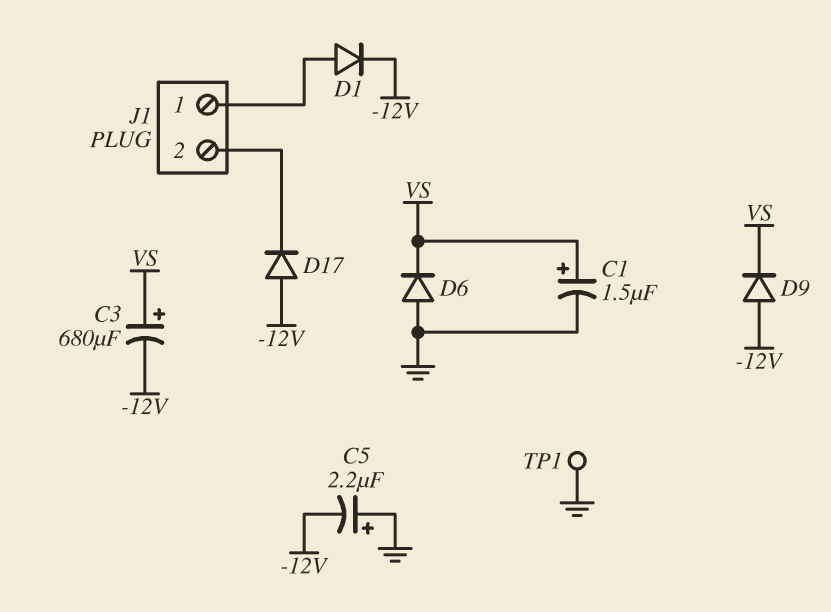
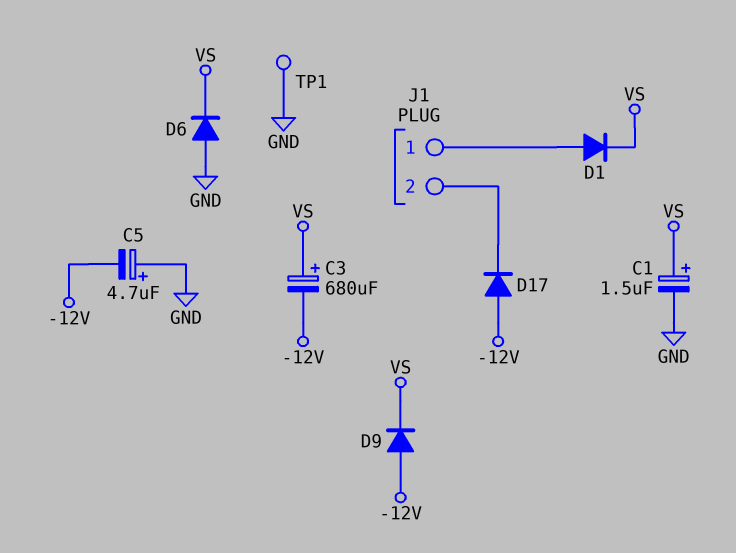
C5: 2.2uF (plus GND, minus -12V) -> 4.7uF (plus GND, minus -12V)
D1: diode (A J1/1, K -12V) -> diode (A J1/1, K VS)

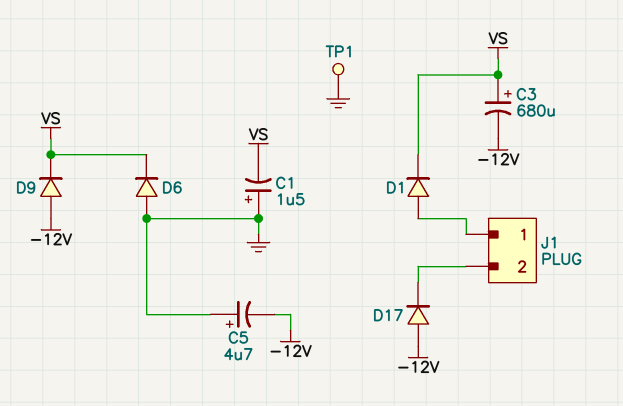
C1: 1.5uF (plus VS, minus GND) -> 1.5uF (plus GND, minus VS)

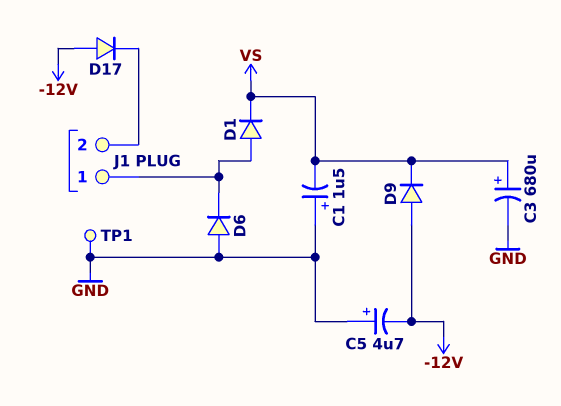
C3: 680uF (plus VS, minus -12V) -> 680uF (plus VS, minus GND)
D6: diode (A GND, K VS) -> diode (A GND, K J1/1)

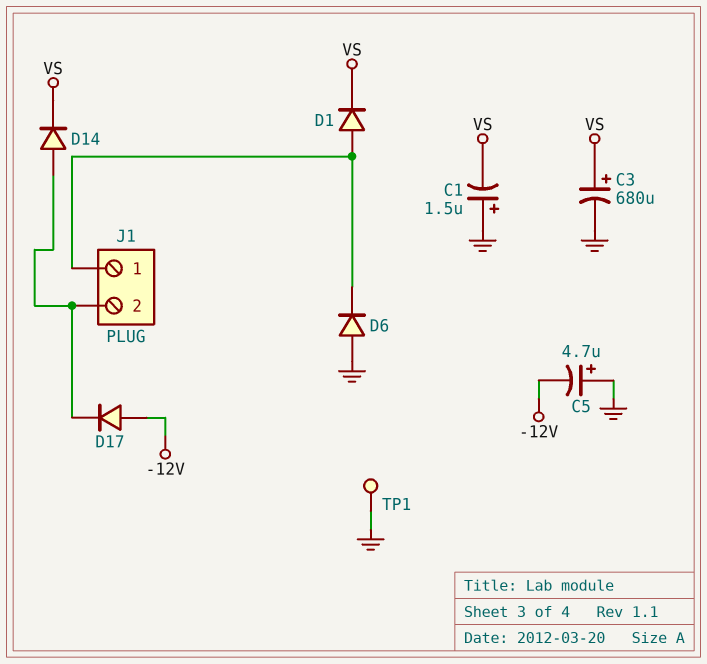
D9: diode (A -12V, K VS) -> none
D14: none -> diode (A J1/2, K VS)

